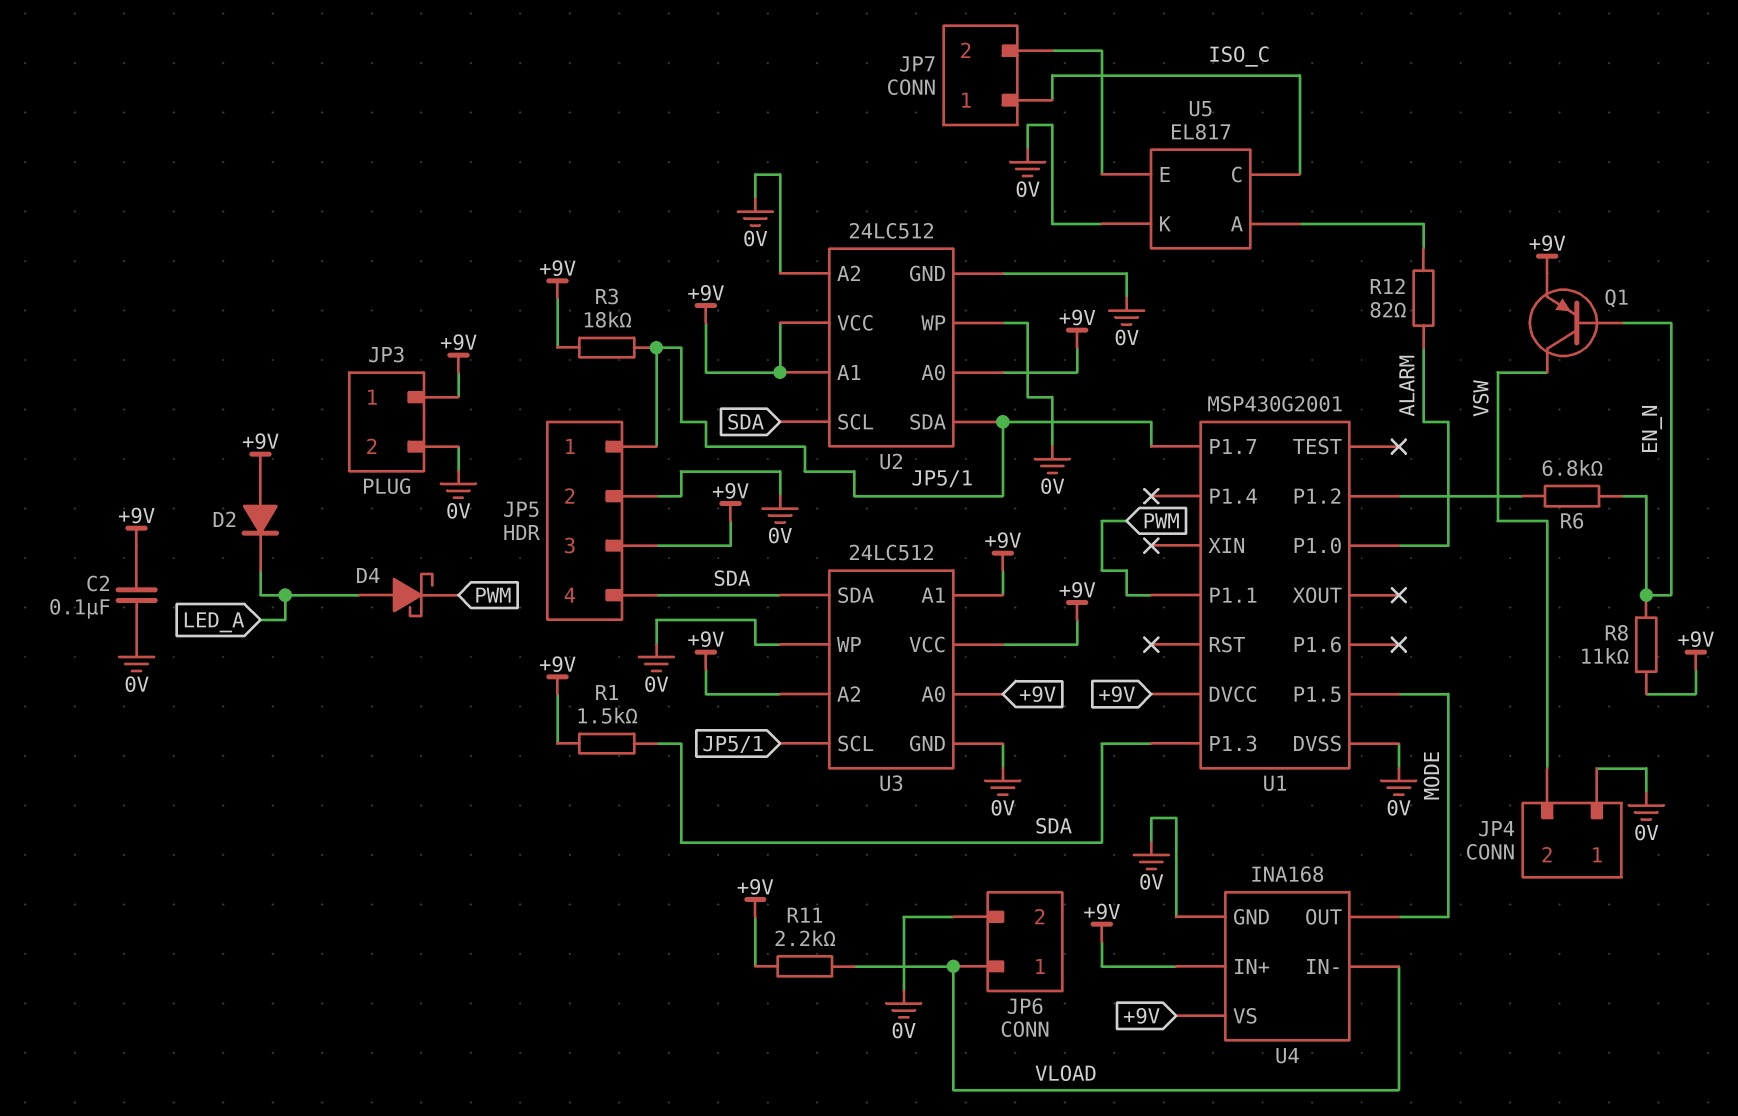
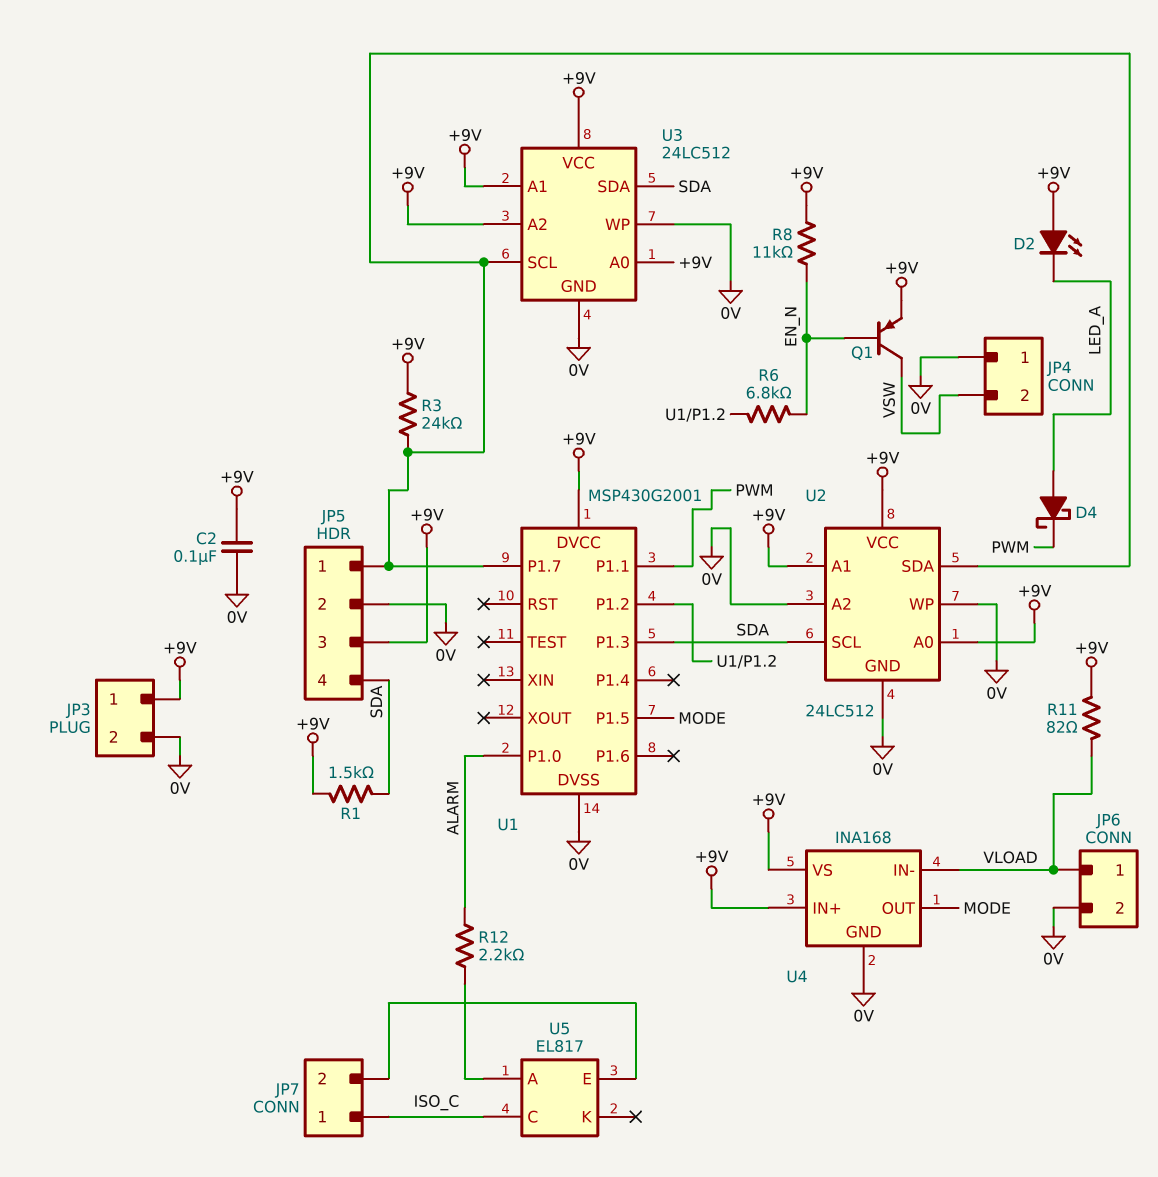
D2: diode (A +9V, K LED_A) -> LED (A +9V, K LED_A)
R3: 18k (+9V, JP5/1) -> 24k (+9V, JP5/1)
R11: 2.2k (+9V, VLOAD) -> 82 (+9V, VLOAD)
R12: 82 (ALARM, U5/A) -> 2.2k (ALARM, U5/A)
U5 pin K: 0V -> none

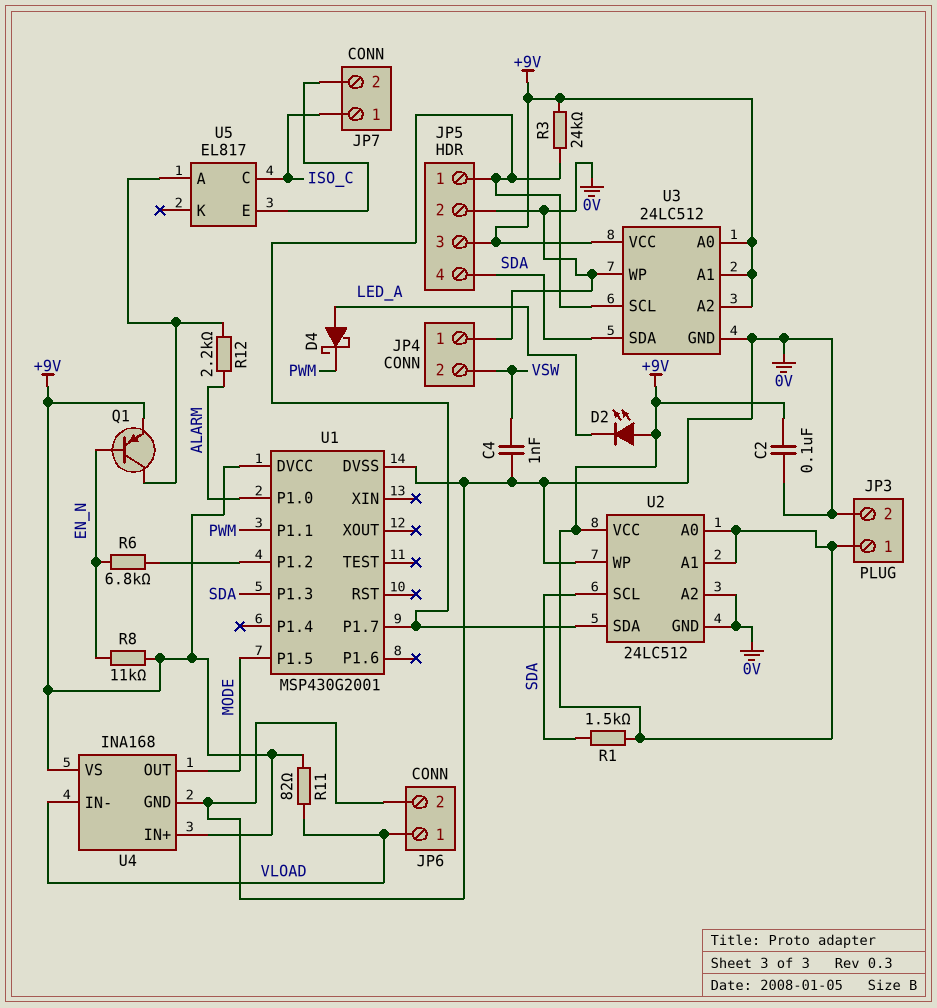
C4: none -> 1nF (0V, VSW)
Q1: PNP (B EN_N, C VSW, E +9V) -> PNP (B EN_N, C U5/A, E +9V)

